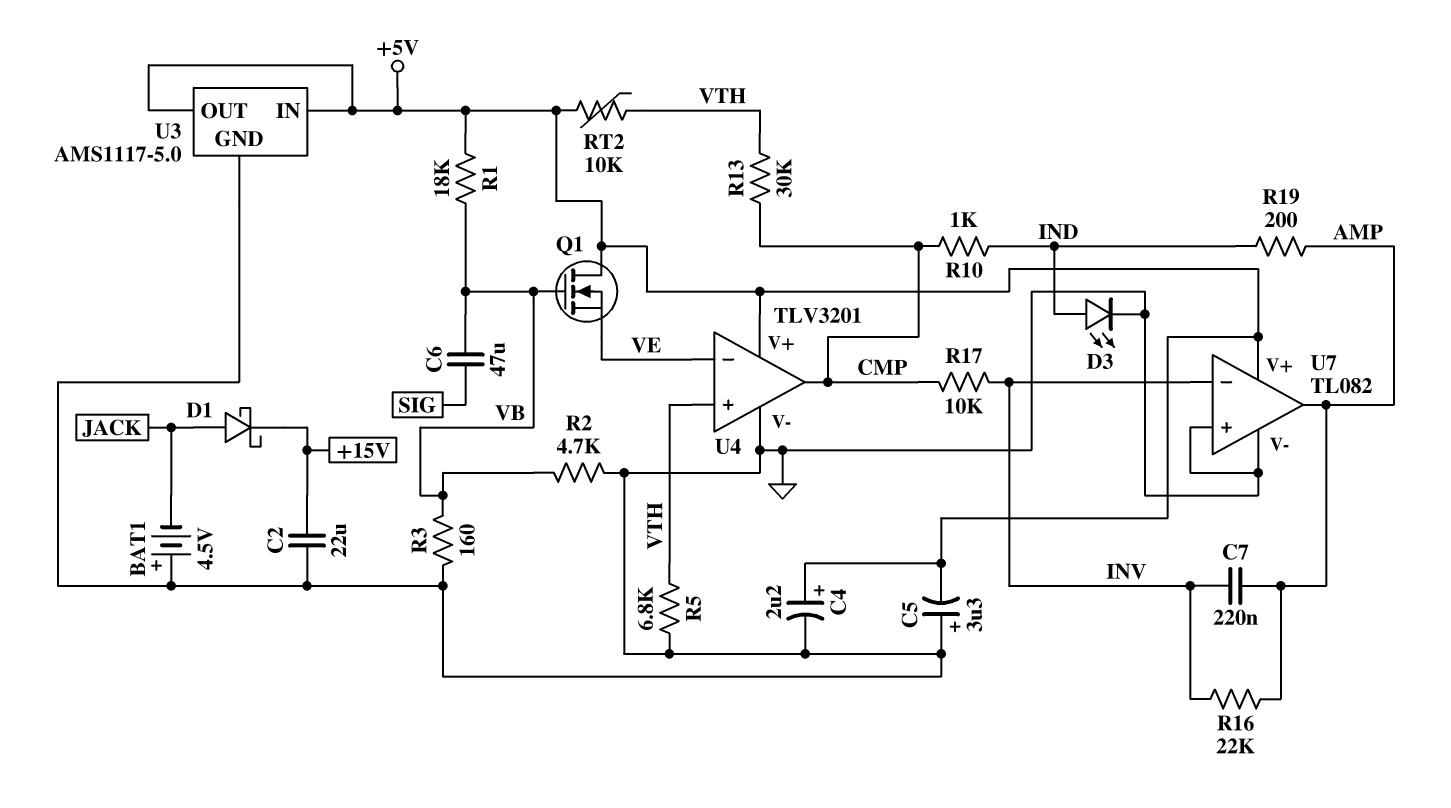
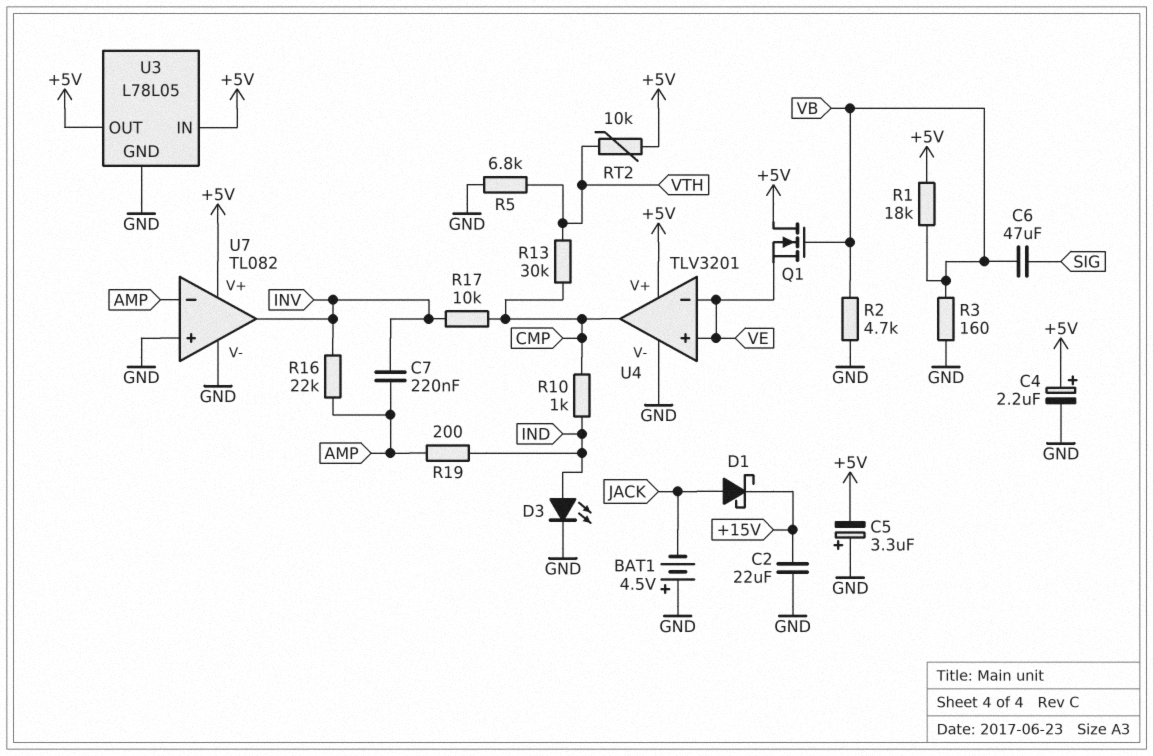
U3: AMS1117-5.0 -> L78L05
U4 pin in+: VTH -> VE
U7 pin in-: INV -> AMP
U7 pin out: AMP -> INV

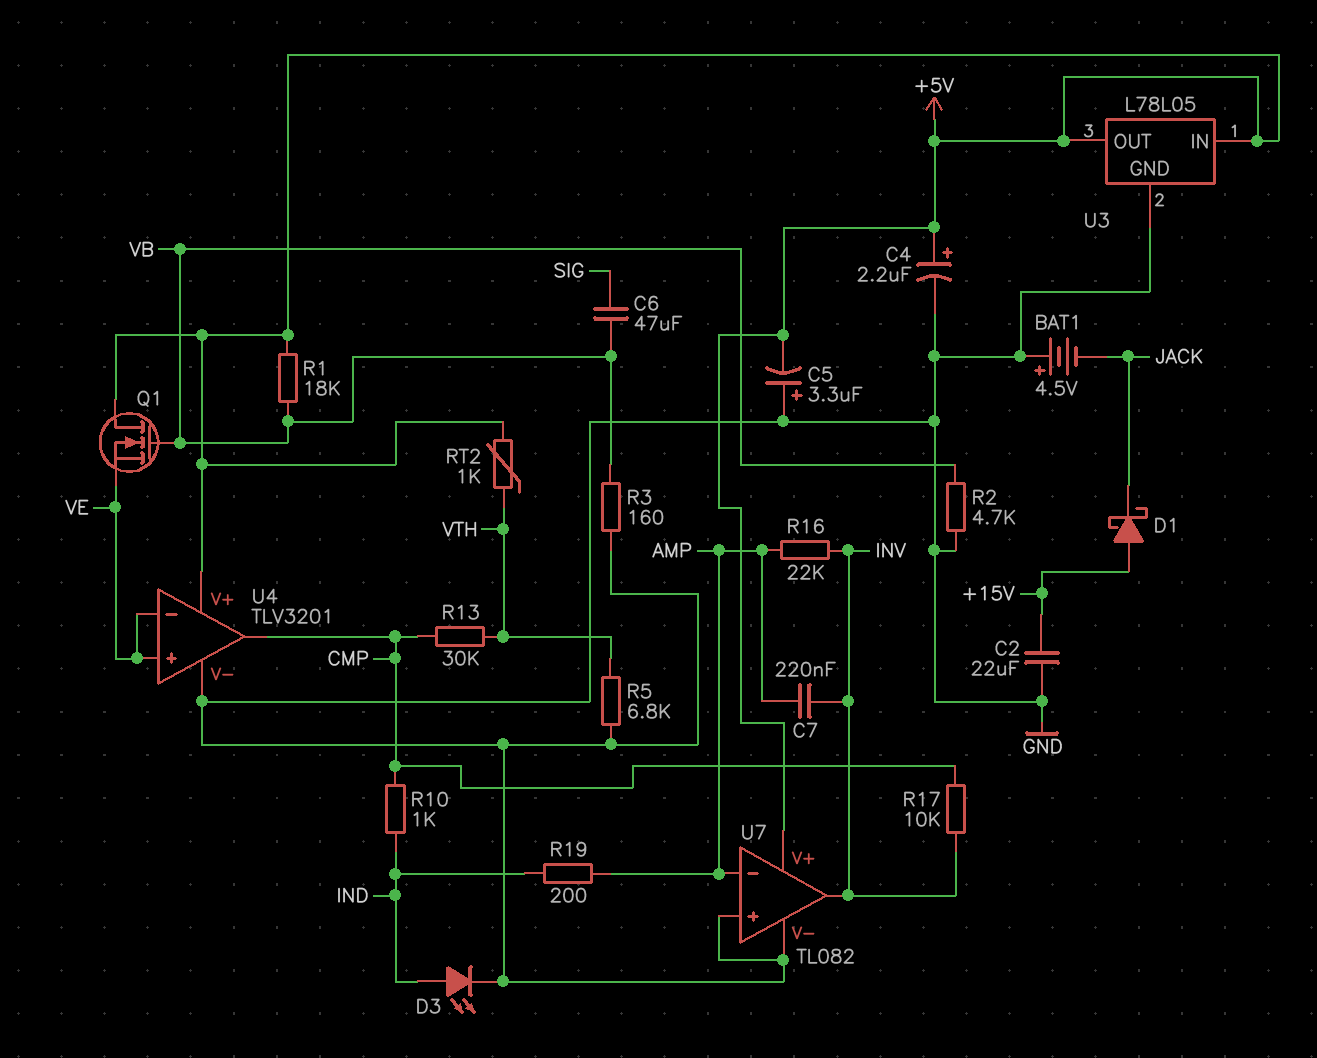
D1: schottky (A JACK, K +15V) -> schottky (A +15V, K JACK)
RT2: 10k (+5V, VTH) -> 1k (+5V, VTH)

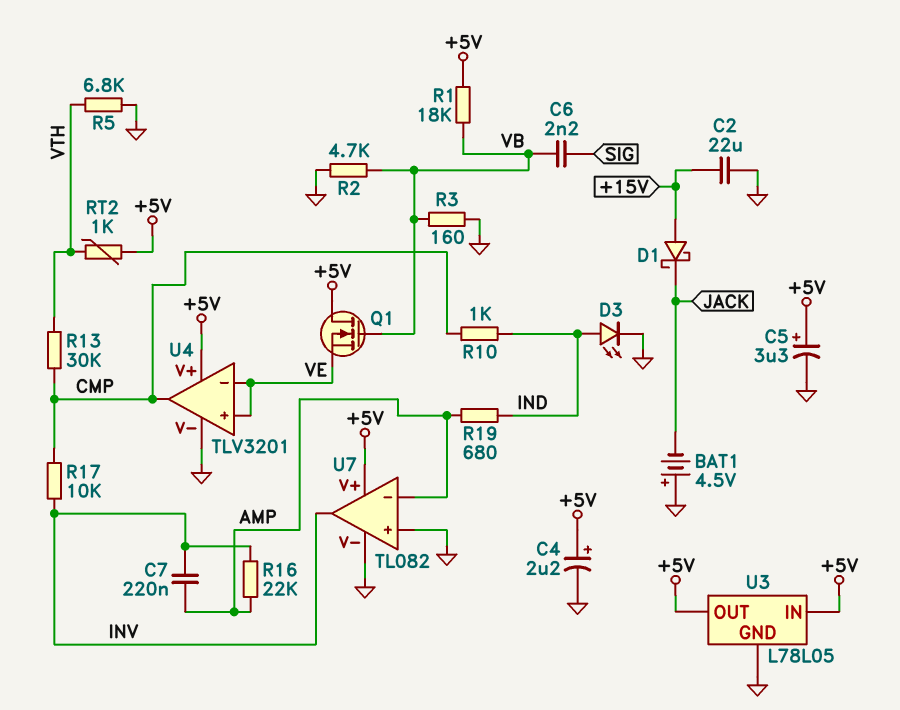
C5: 3.3uF (plus GND, minus +5V) -> 3.3uF (plus +5V, minus GND)
C6: 47uF (SIG, VB) -> 2.2nF (SIG, VB)
R19: 200 (AMP, IND) -> 680 (AMP, IND)

